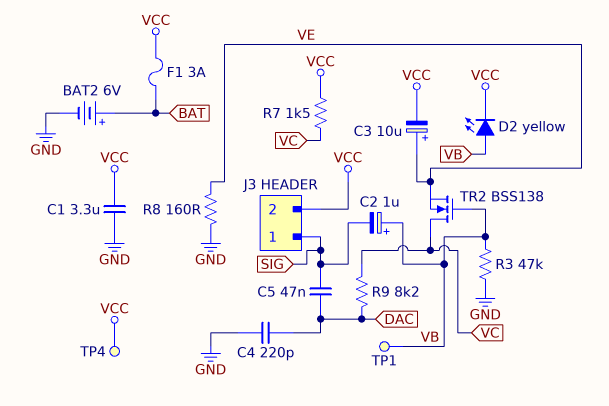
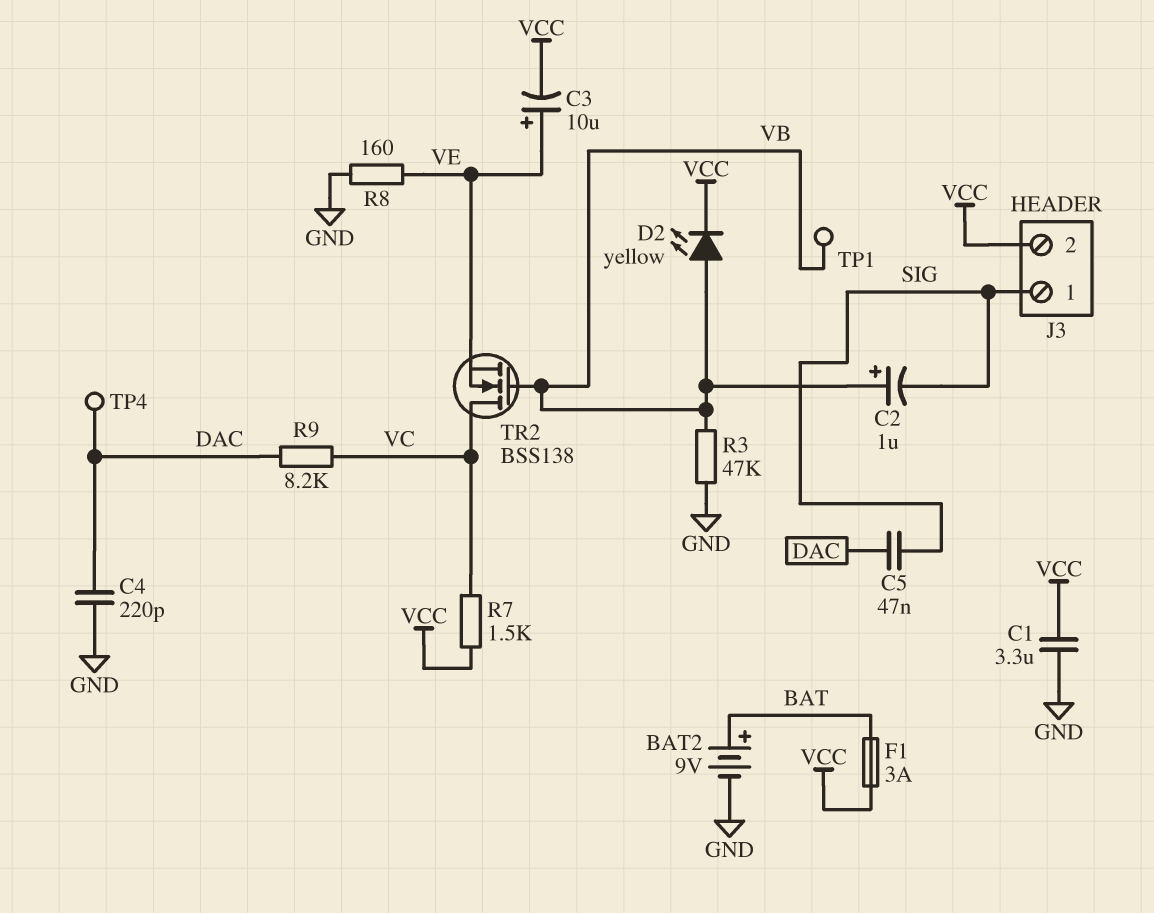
BAT2: 6V (plus BAT, minus GND) -> 9V (plus BAT, minus GND)
TP4: test point (VCC) -> test point (DAC)

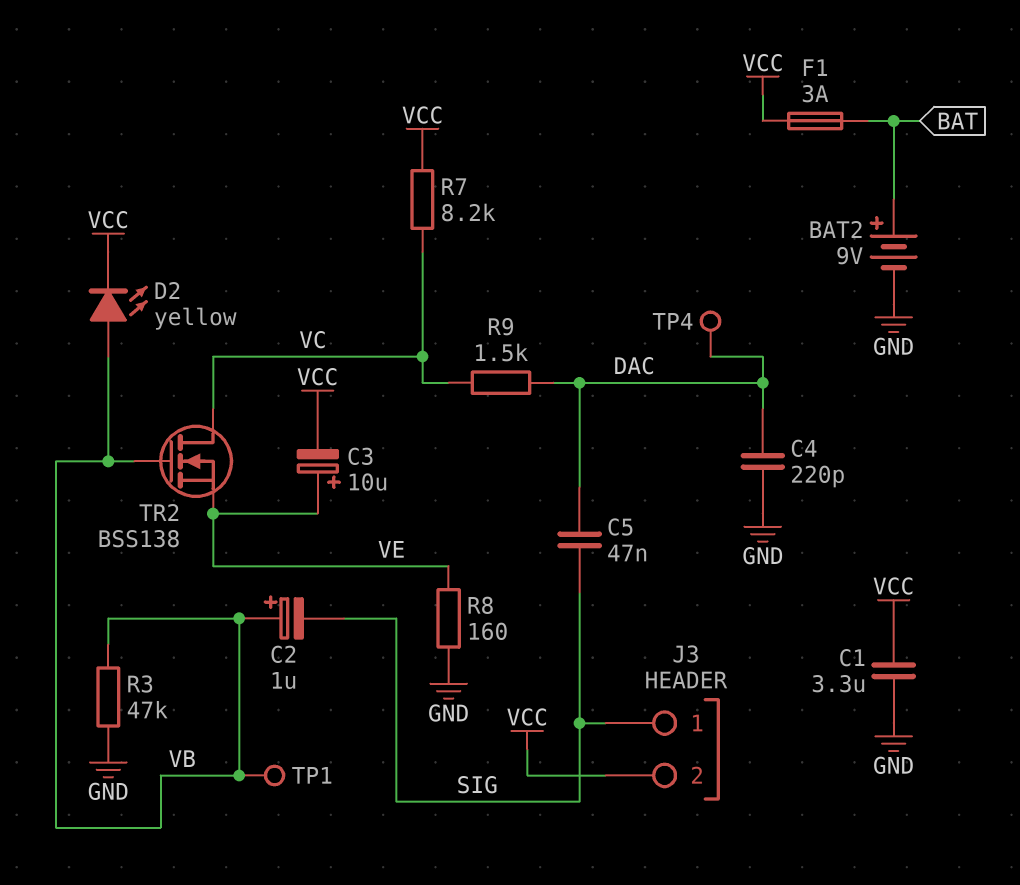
R7: 1.5k (VC, VCC) -> 8.2k (VC, VCC)
R9: 8.2k (DAC, VC) -> 1.5k (DAC, VC)

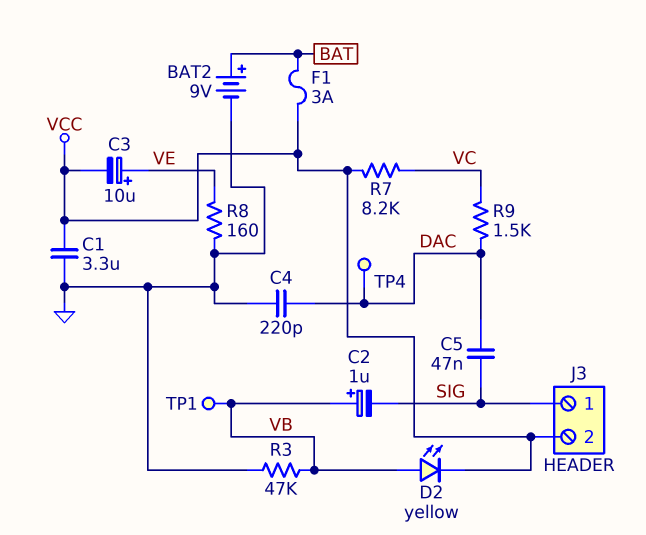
TR2: NMOS BSS138 (G VB, D VC, S VE) -> none

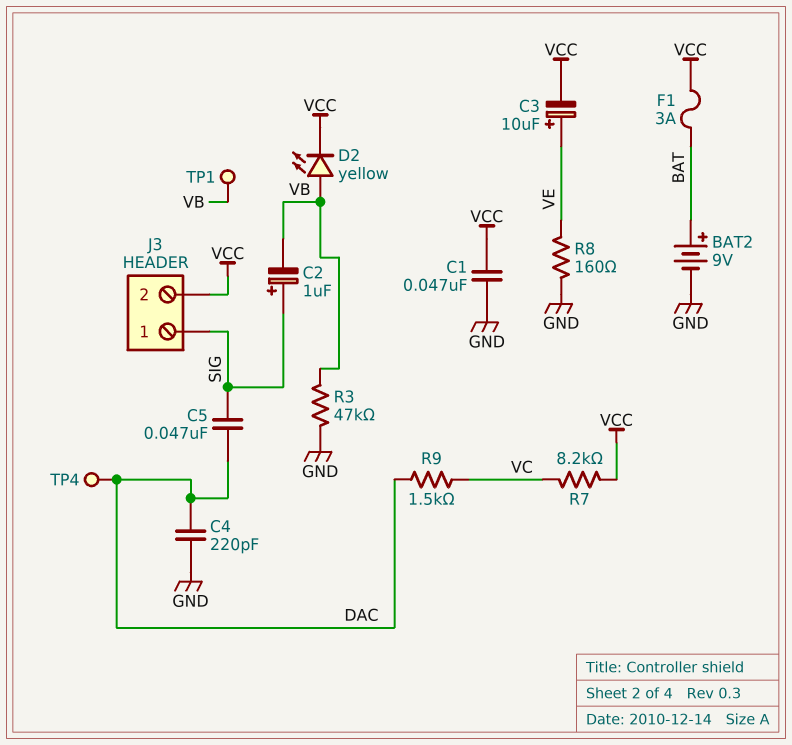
C1: 3.3uF (GND, VCC) -> 47nF (GND, VCC)
C2: 1uF (plus VB, minus SIG) -> 1uF (plus SIG, minus VB)

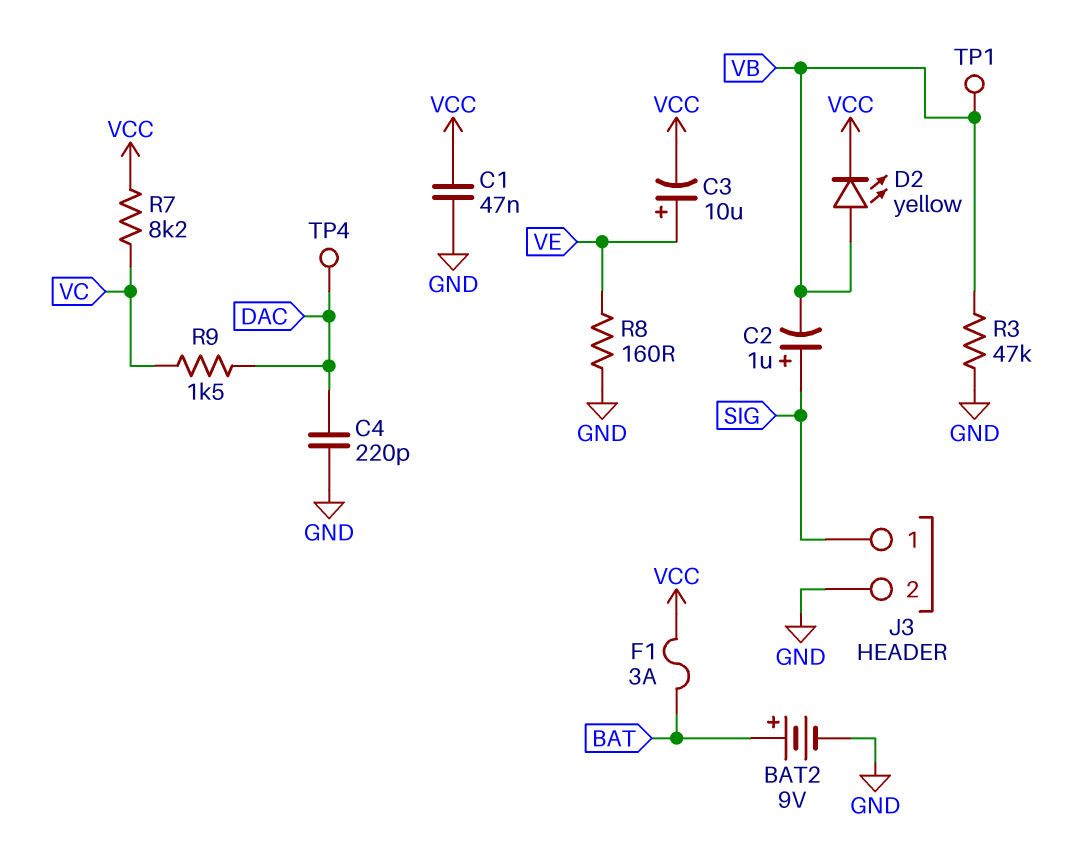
C5: 47nF (DAC, SIG) -> none
J3 pin 2: VCC -> GND

